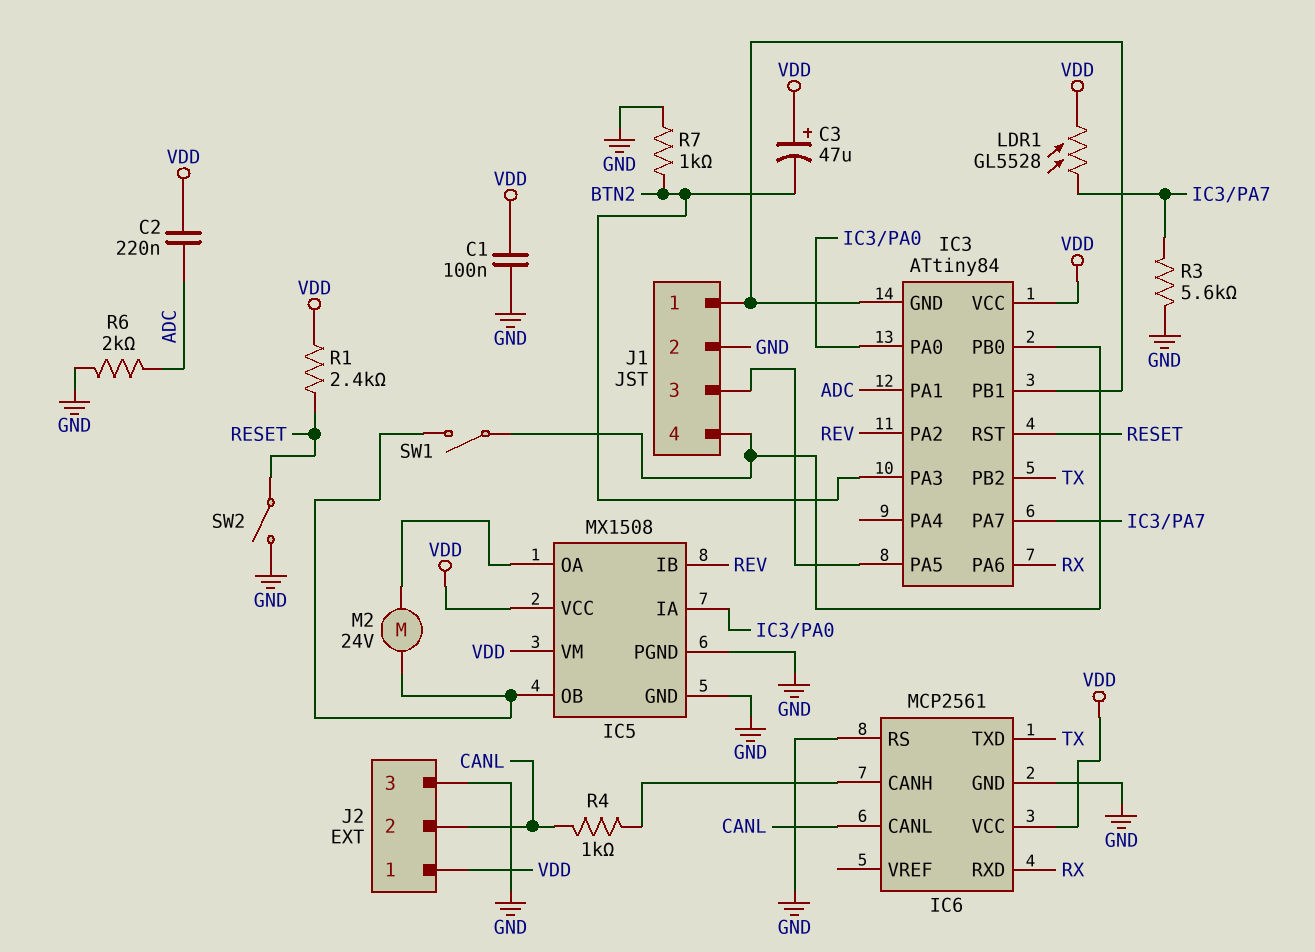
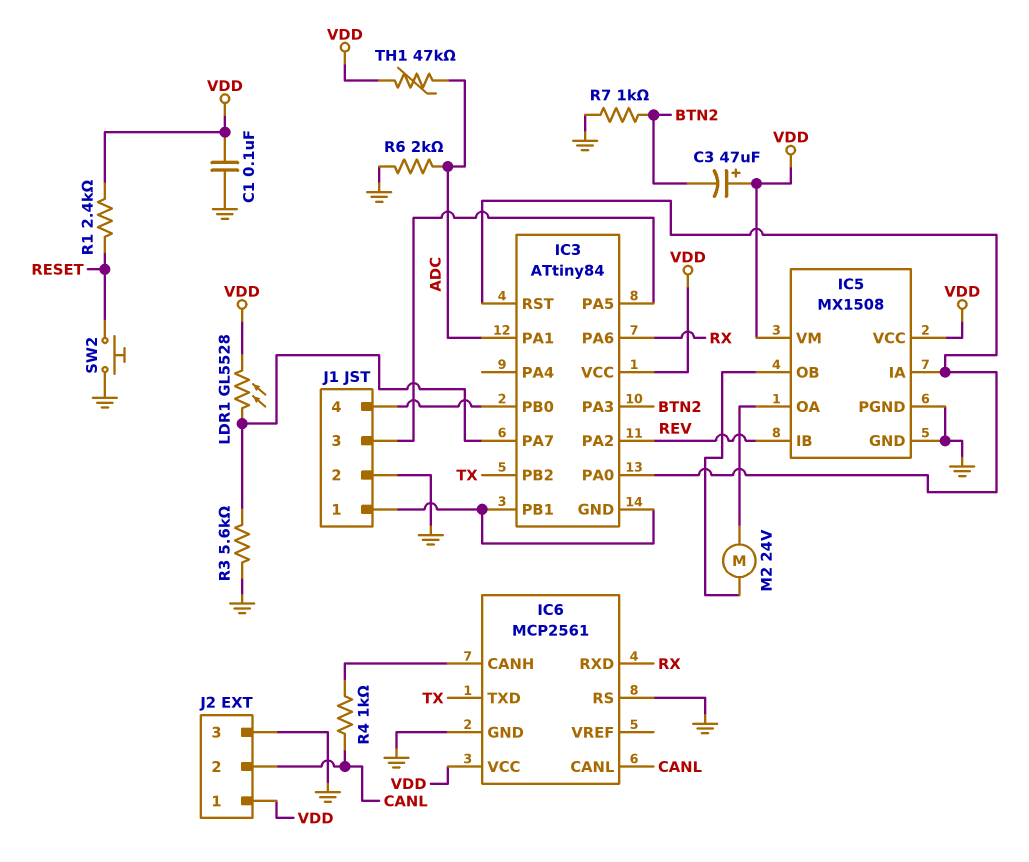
C2: 220nF (ADC, VDD) -> none
IC3 pin RST: RESET -> IC3/PA0
SW1: switch (IC3/PB0, IC5/OB) -> none
SW2: switch (GND, RESET) -> button (GND, RESET)
TH1: none -> 47k (ADC, VDD)

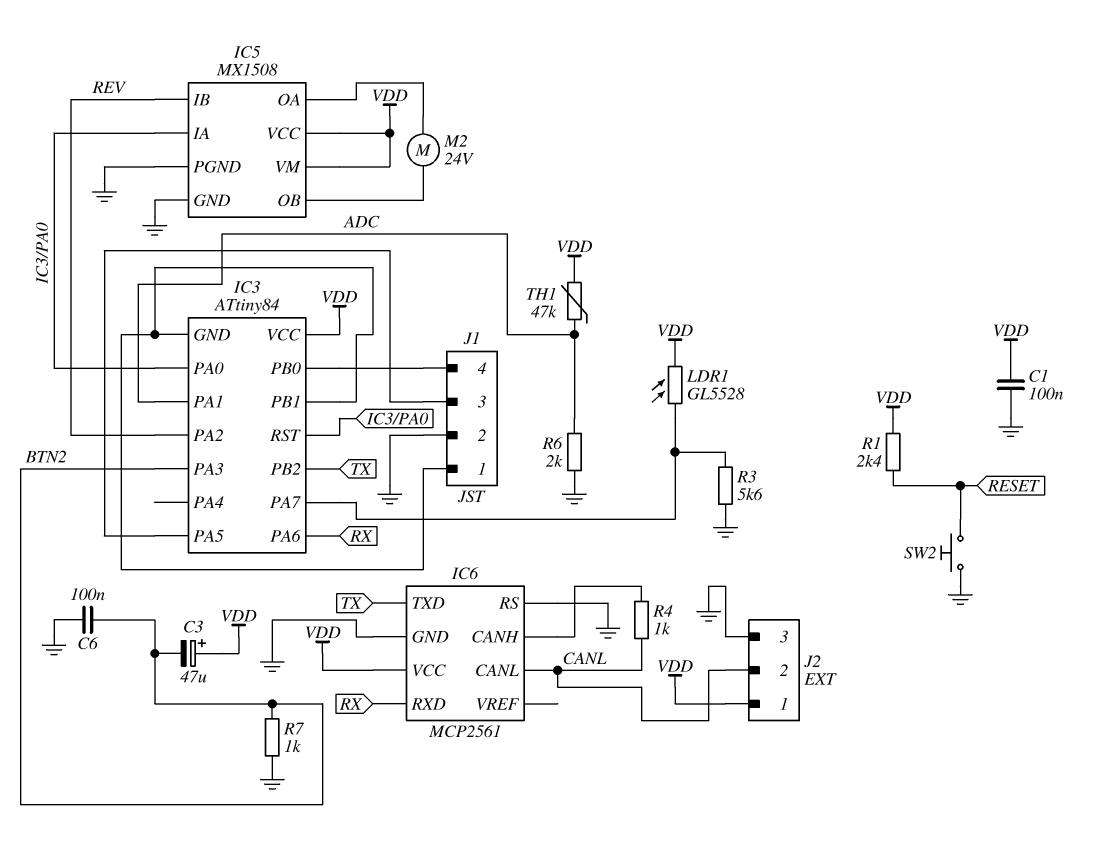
C6: none -> 100nF (BTN2, GND)

